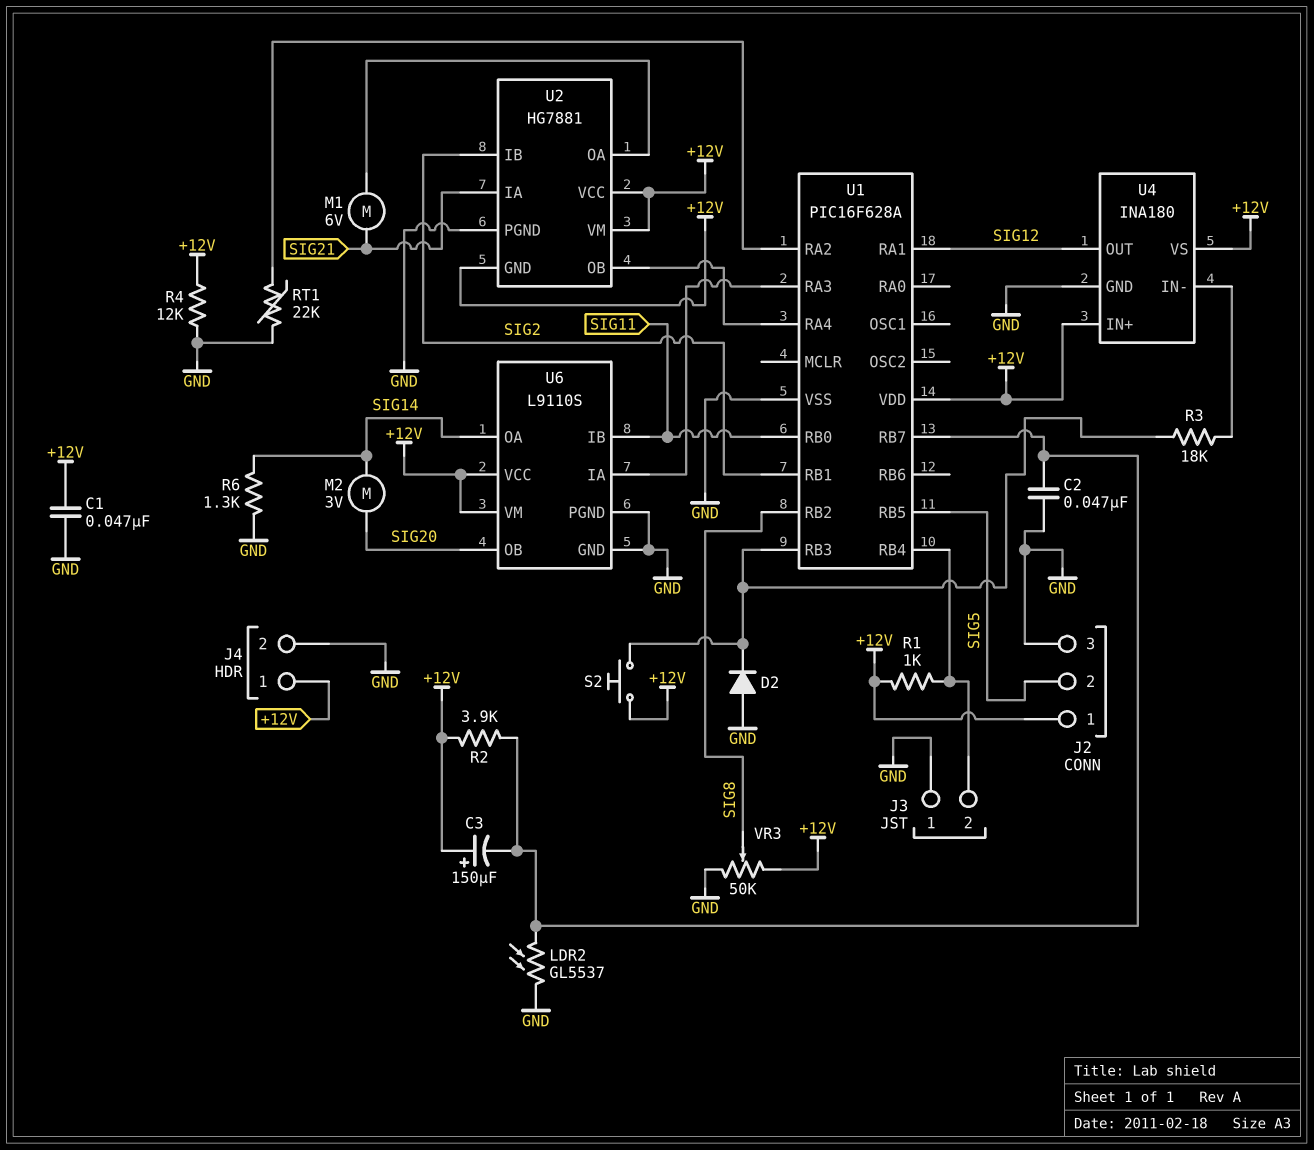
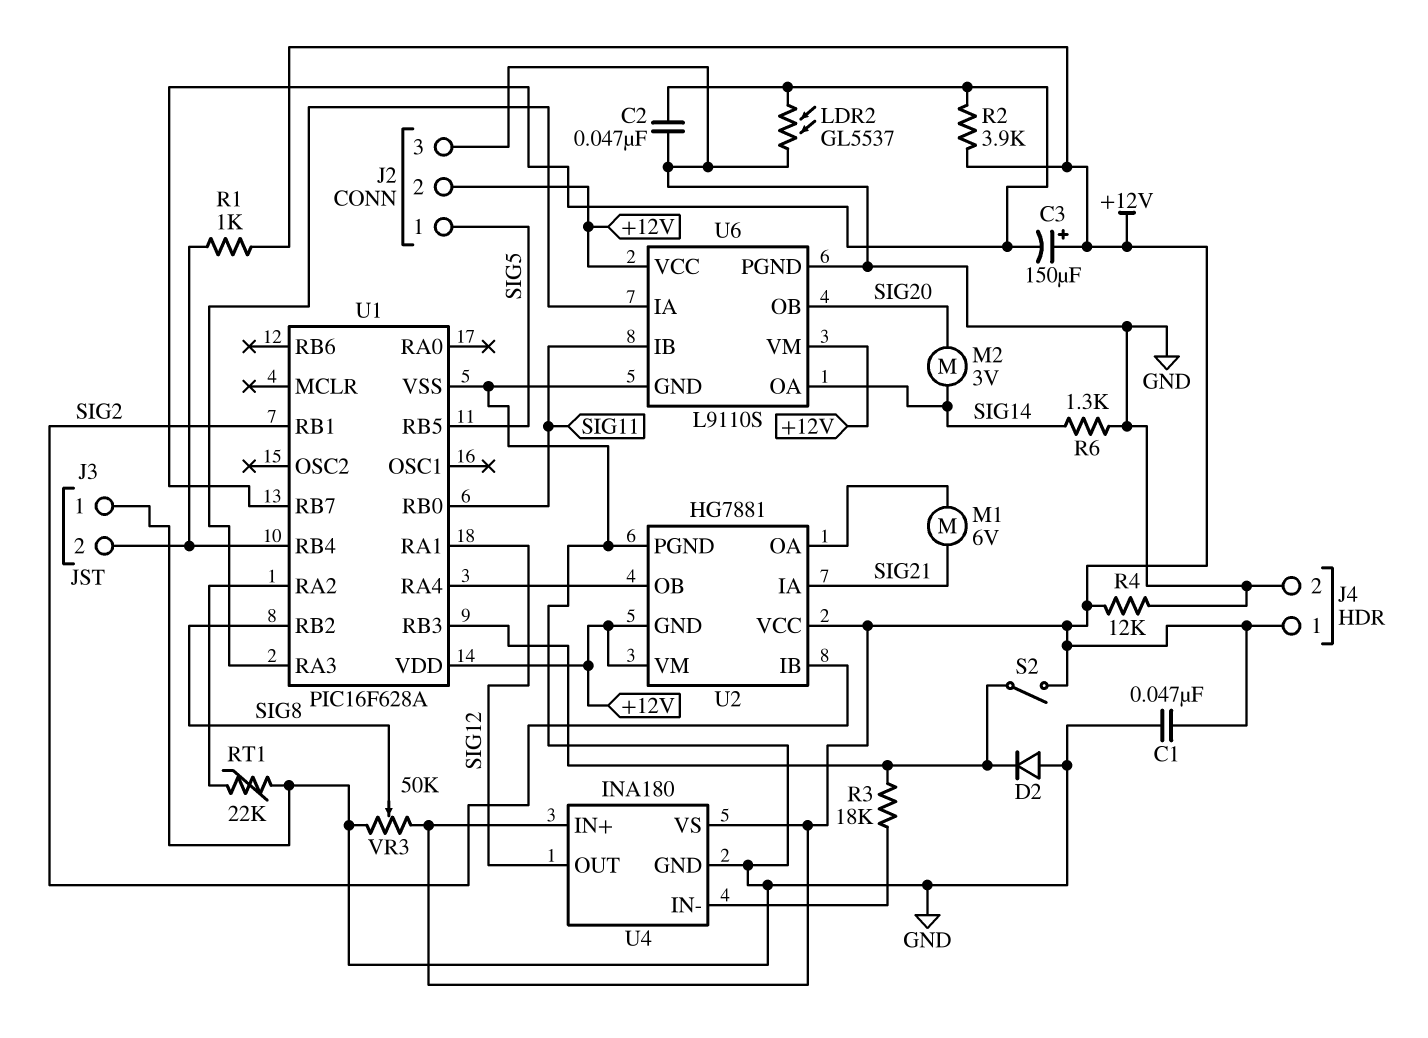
J2 pin 1: +12V -> SIG5
J2 pin 2: SIG5 -> +12V
S2: button (+12V, U1/RB3) -> switch (+12V, U1/RB3)

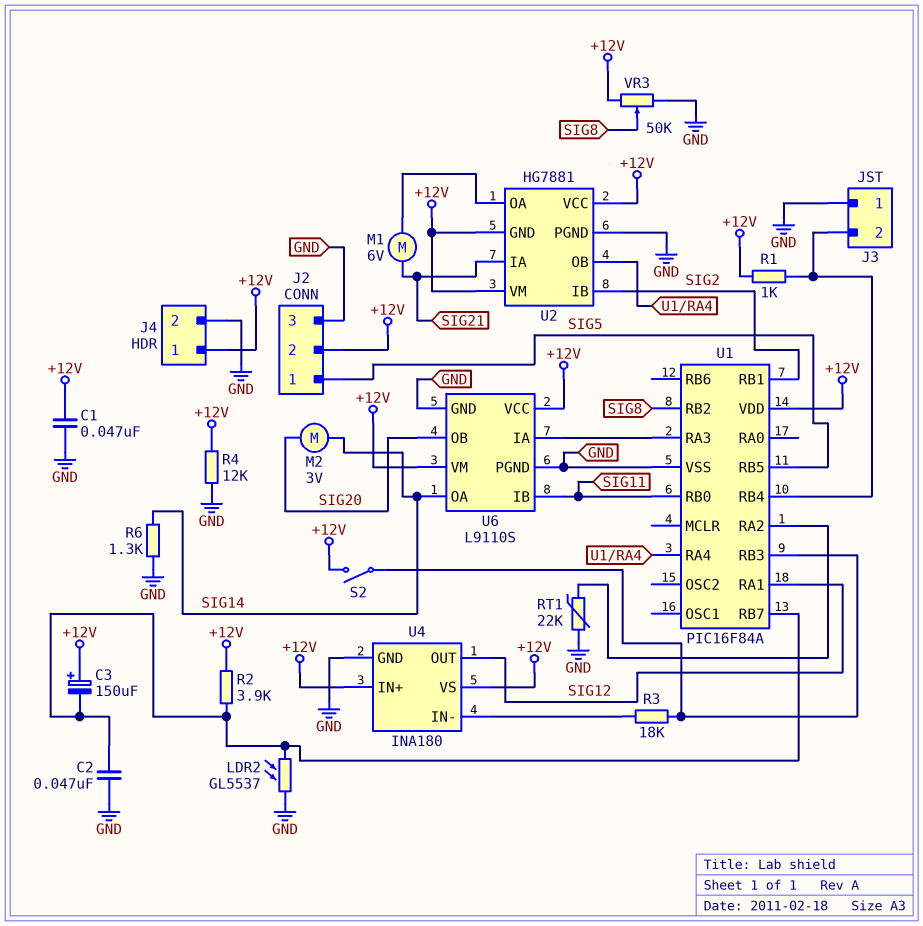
D2: diode (A GND, K U1/RB3) -> none
U1: PIC16F628A -> PIC16F84A

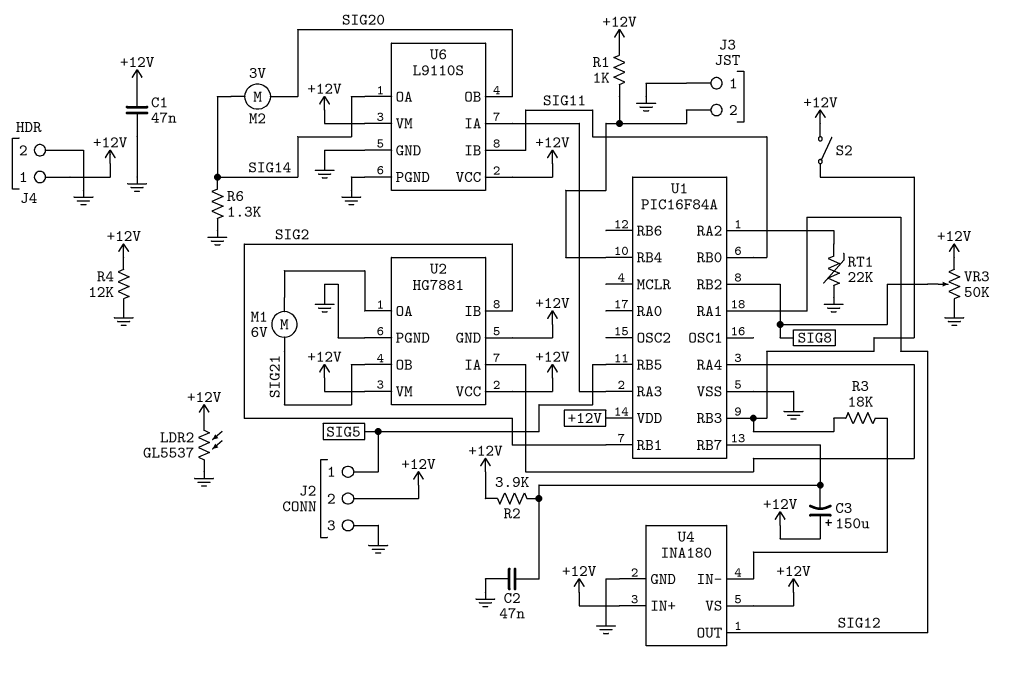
LDR2: GL5537 (GND, U1/RB7) -> GL5537 (+12V, GND)
U2 pin IA: SIG21 -> U1/RA4
U2 pin OB: U1/RA4 -> SIG21

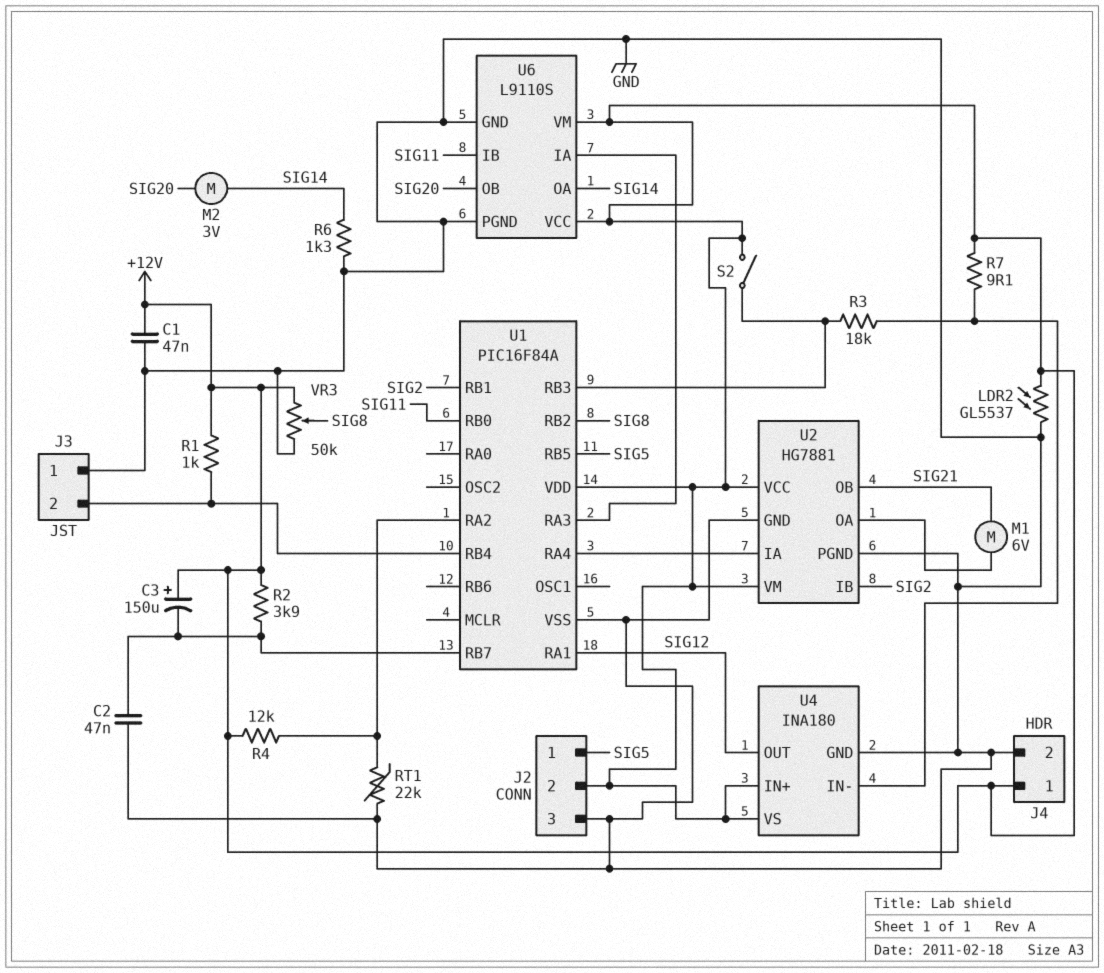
R4: 12k (+12V, GND) -> 12k (+12V, U1/RA2)
R7: none -> 9.1 (+12V, U4/IN-)
U2 pin GND: +12V -> GND

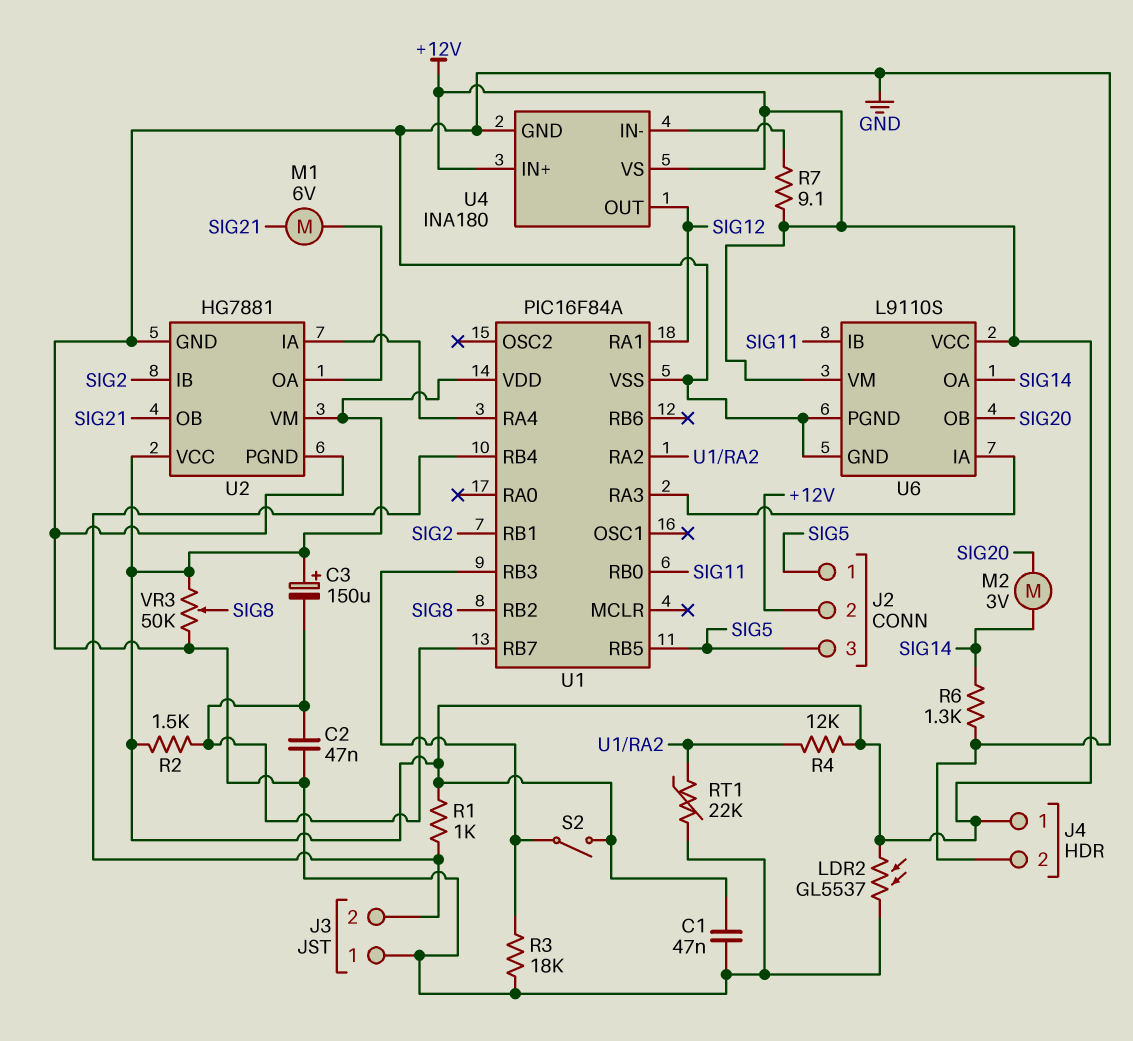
J2 pin 3: GND -> SIG5
R2: 3.9k (+12V, U1/RB7) -> 1.5k (+12V, U1/RB7)
R3: 18k (U1/RB3, U4/IN-) -> 18k (GND, U1/RB3)

